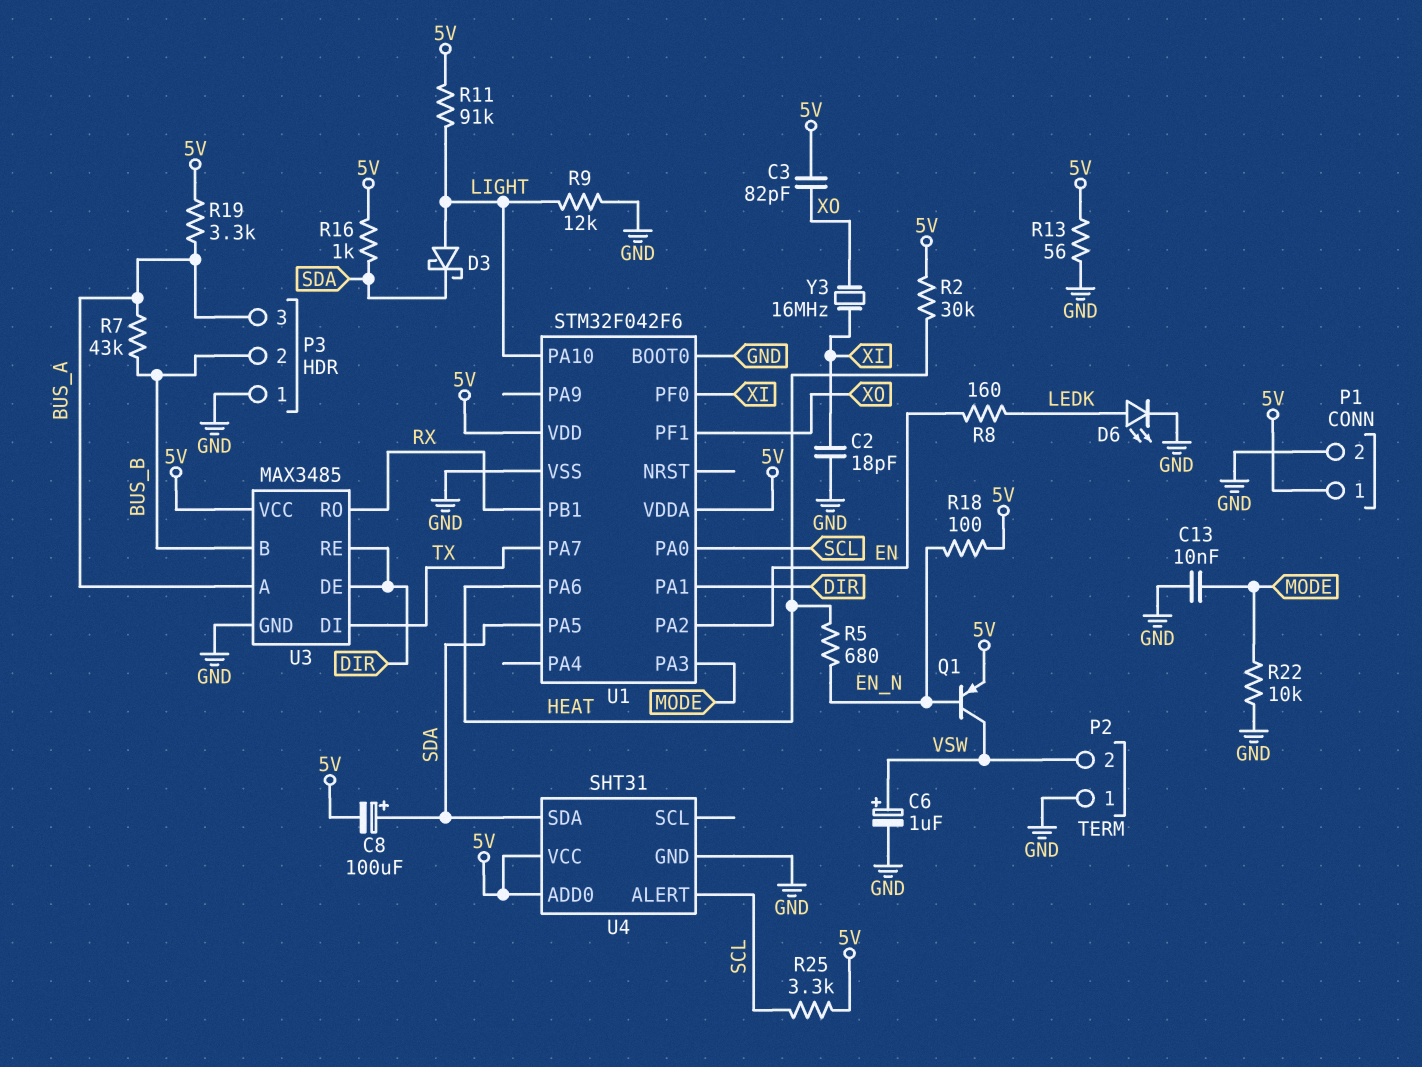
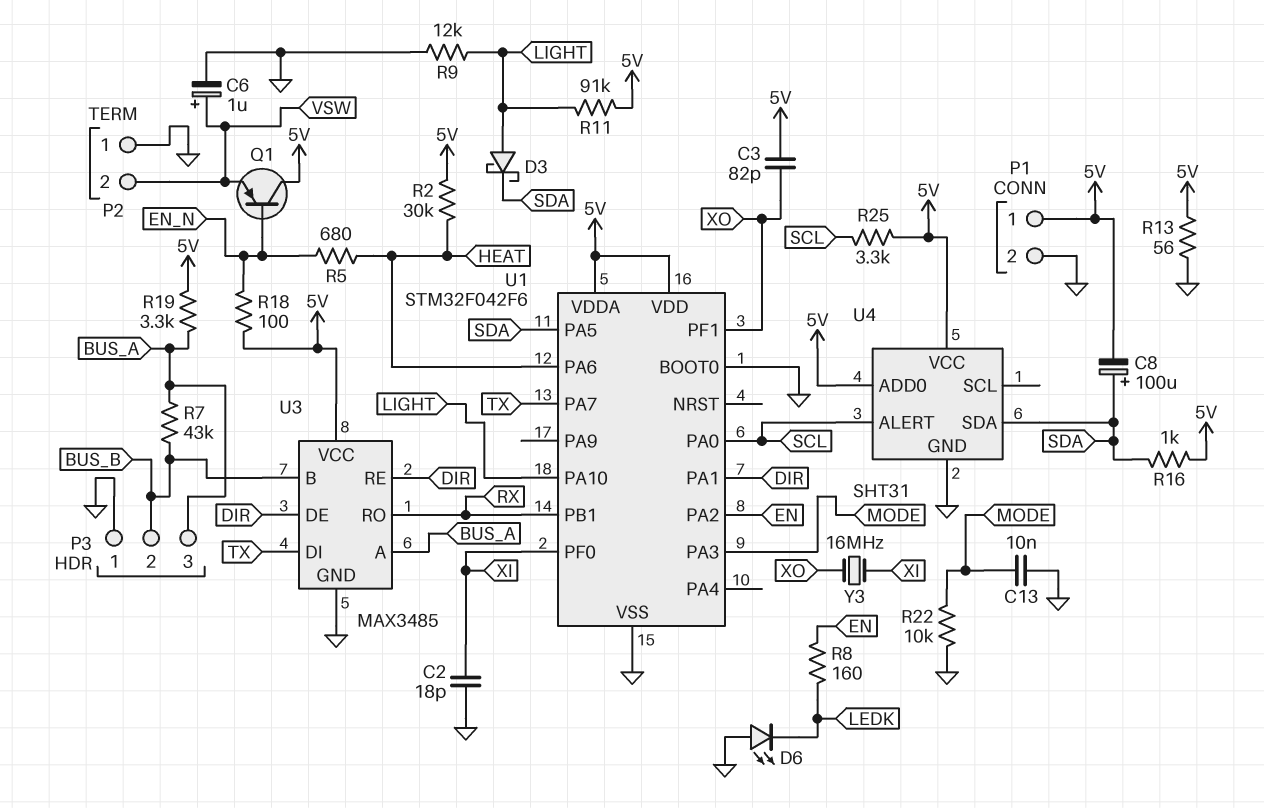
D6: LED (A LEDK, K GND) -> LED (A GND, K LEDK)
Q1: PNP (B EN_N, C VSW, E 5V) -> PNP (B EN_N, C 5V, E VSW)

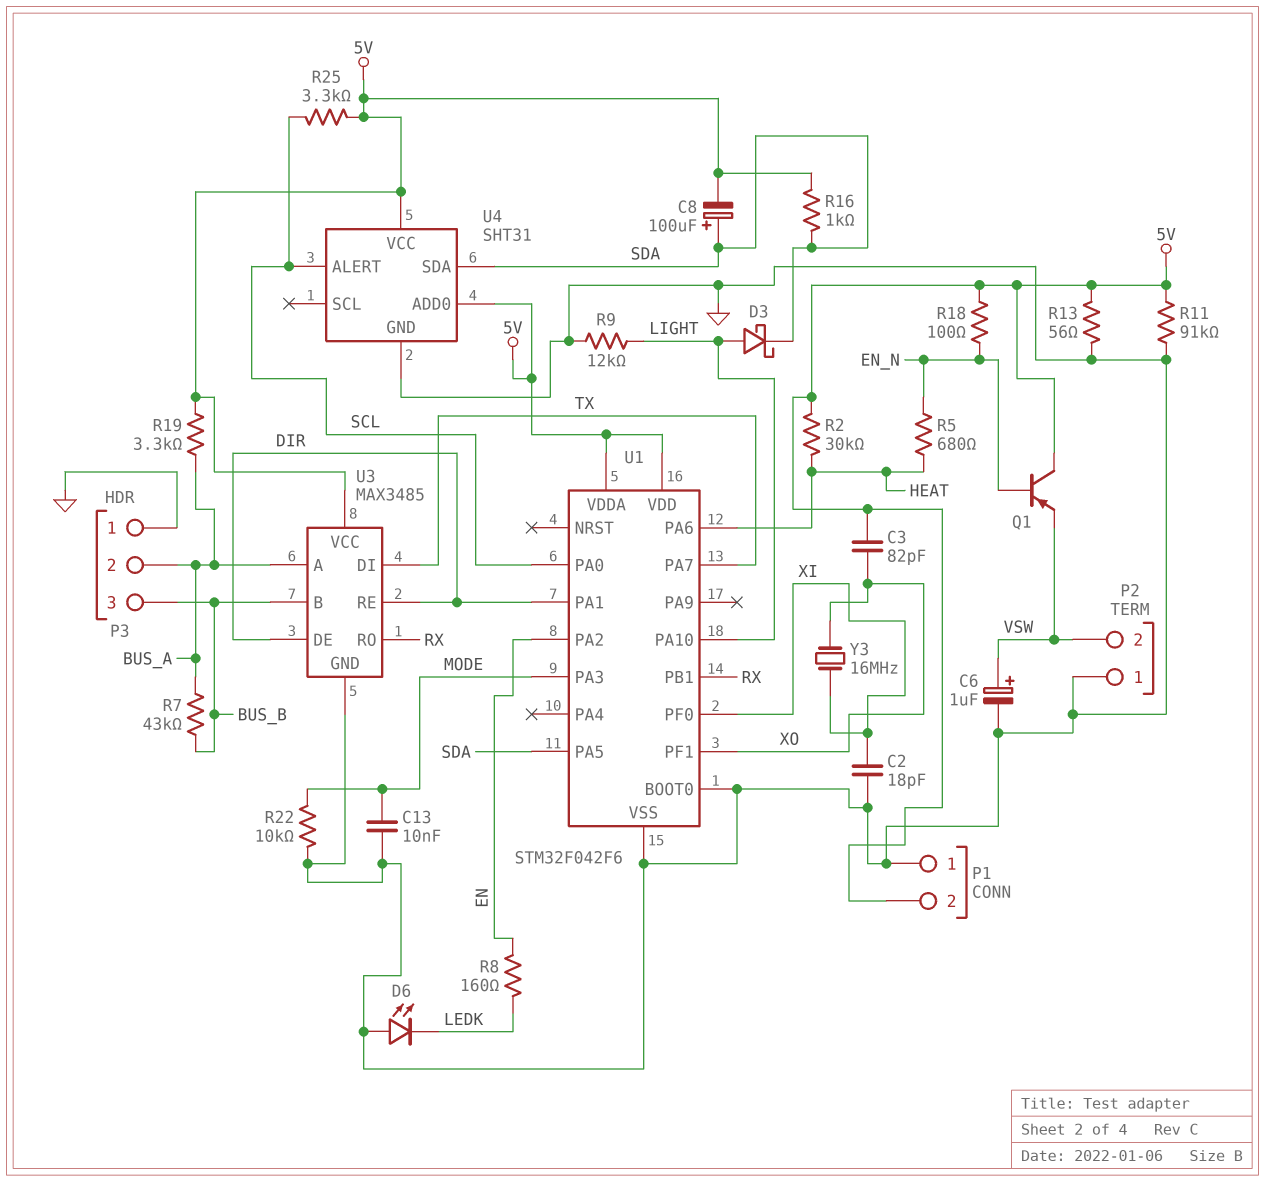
P1 pin 1: 5V -> GND
P1 pin 2: GND -> 5V
P3 pin 2: BUS_B -> BUS_A
P3 pin 3: BUS_A -> BUS_B
R11: 91k (5V, LIGHT) -> 91k (5V, GND)

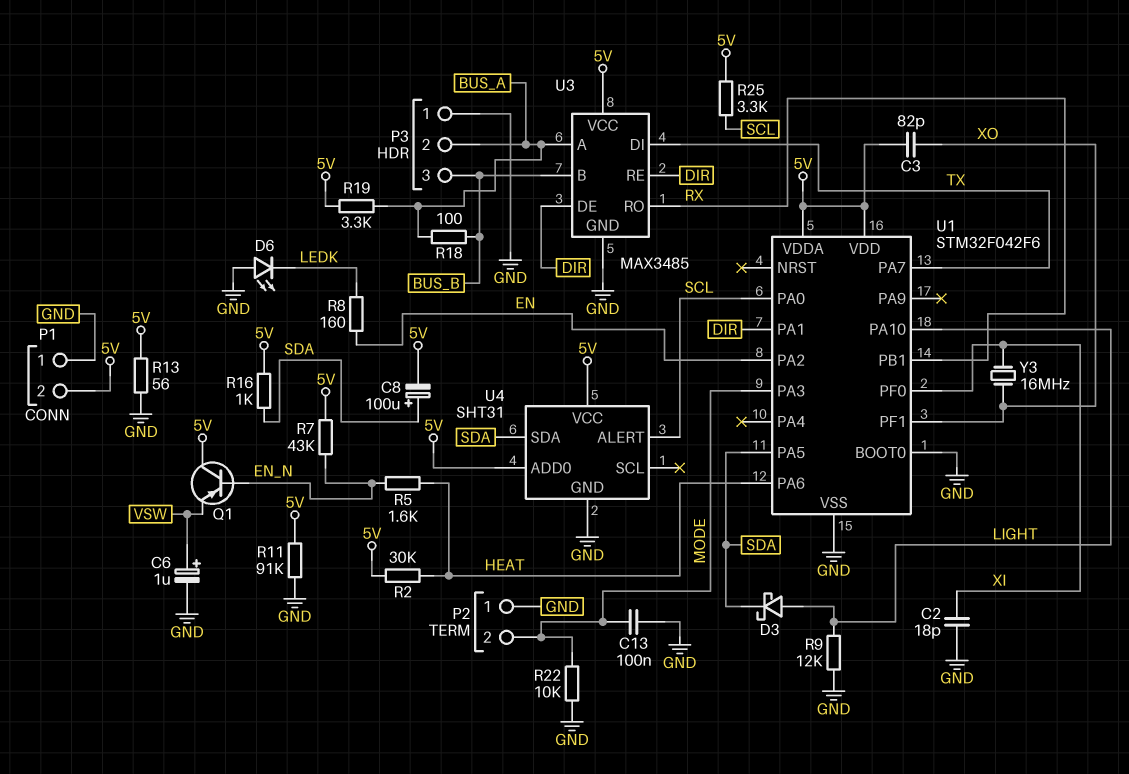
C13: 10nF (GND, MODE) -> 100nF (GND, MODE)
P2 pin 2: VSW -> MODE
R5: 680 (EN_N, HEAT) -> 1.6k (EN_N, HEAT)
R7: 43k (BUS_A, BUS_B) -> 43k (5V, EN_N)
R18: 100 (5V, EN_N) -> 100 (BUS_A, BUS_B)

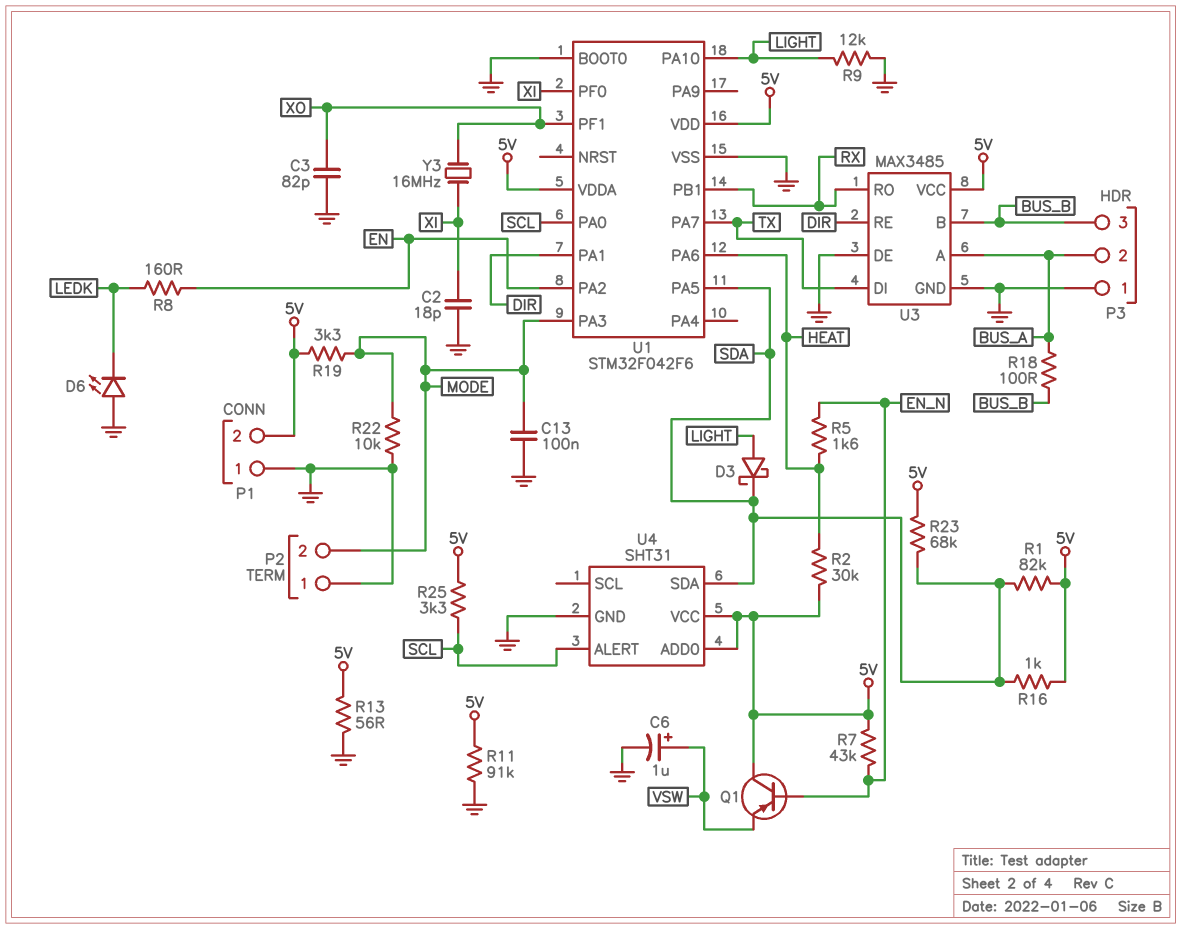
C3: 82pF (5V, XO) -> 82pF (GND, XO)
C8: 100uF (plus SDA, minus 5V) -> none
R1: none -> 82k (5V, SDA)
R19: 3.3k (5V, BUS_A) -> 3.3k (5V, MODE)
R23: none -> 68k (5V, SDA)
U3 pin DE: DIR -> GND

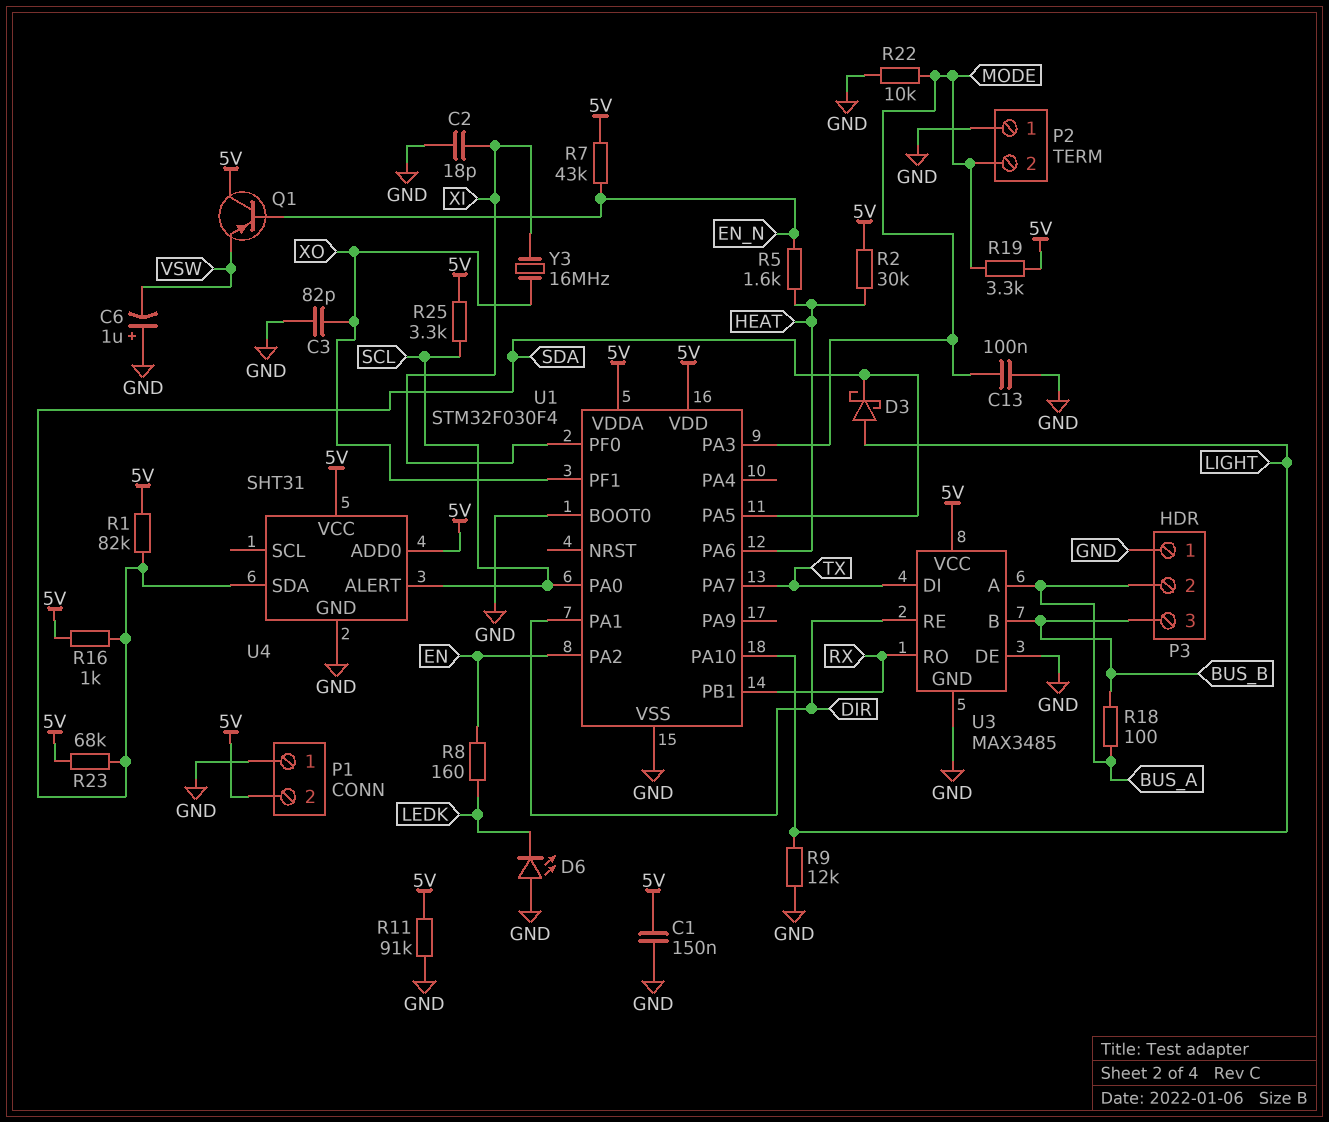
C1: none -> 150nF (5V, GND)
C6: 1uF (plus VSW, minus GND) -> 1uF (plus GND, minus VSW)
R13: 56 (5V, GND) -> none
U1: STM32F042F6 -> STM32F030F4

